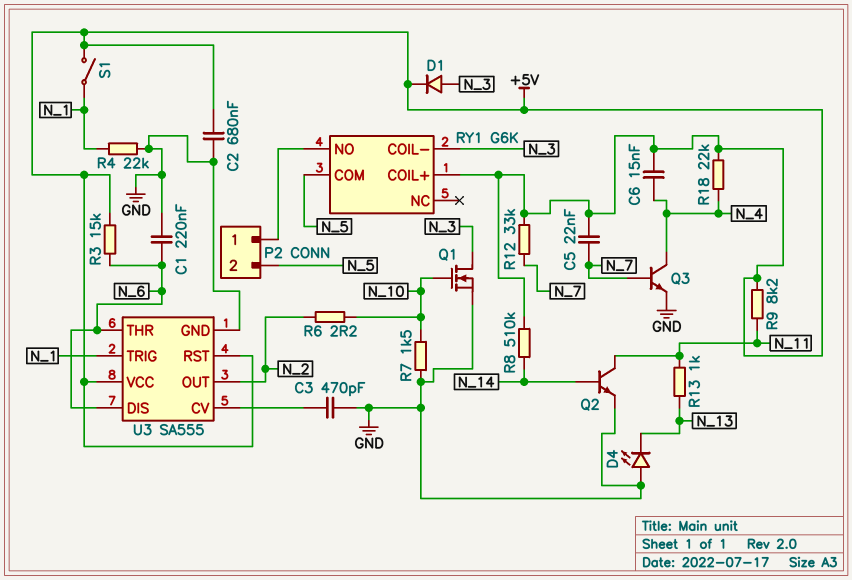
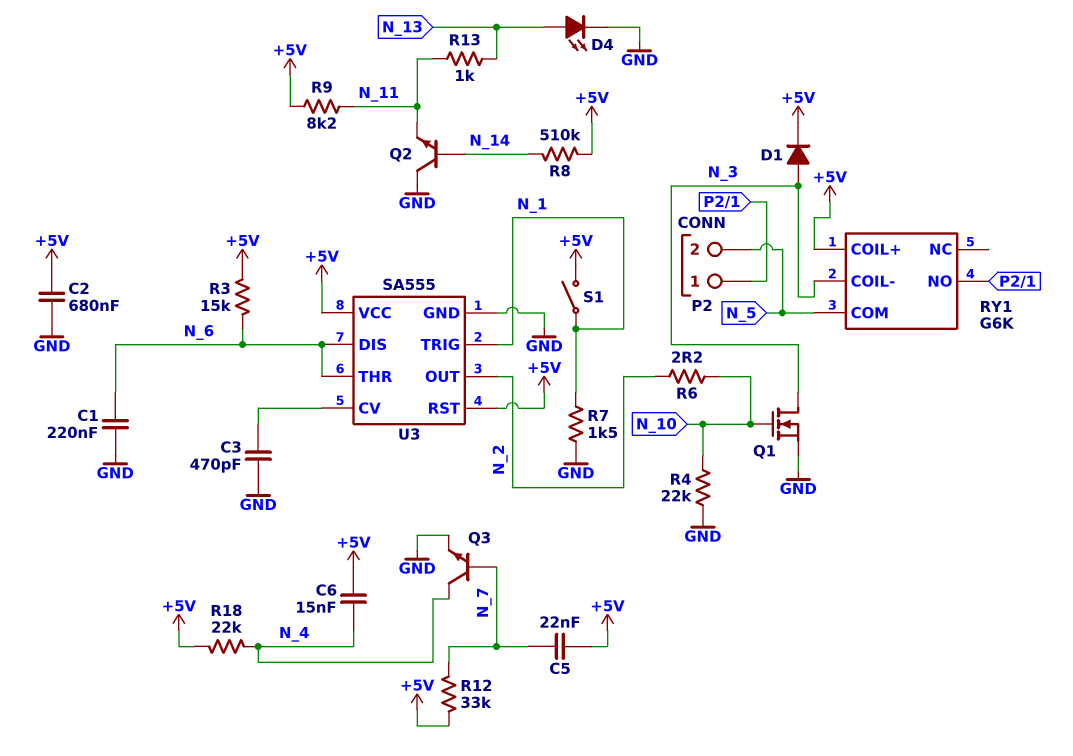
D4: LED (A GND, K N_13) -> LED (A N_13, K GND)
Q2: NPN (B N_14, C N_11, E GND) -> NPN (B N_14, C GND, E N_11)
R4: 22k (GND, N_1) -> 22k (GND, N_10)
R7: 1.5k (GND, N_10) -> 1.5k (GND, N_1)

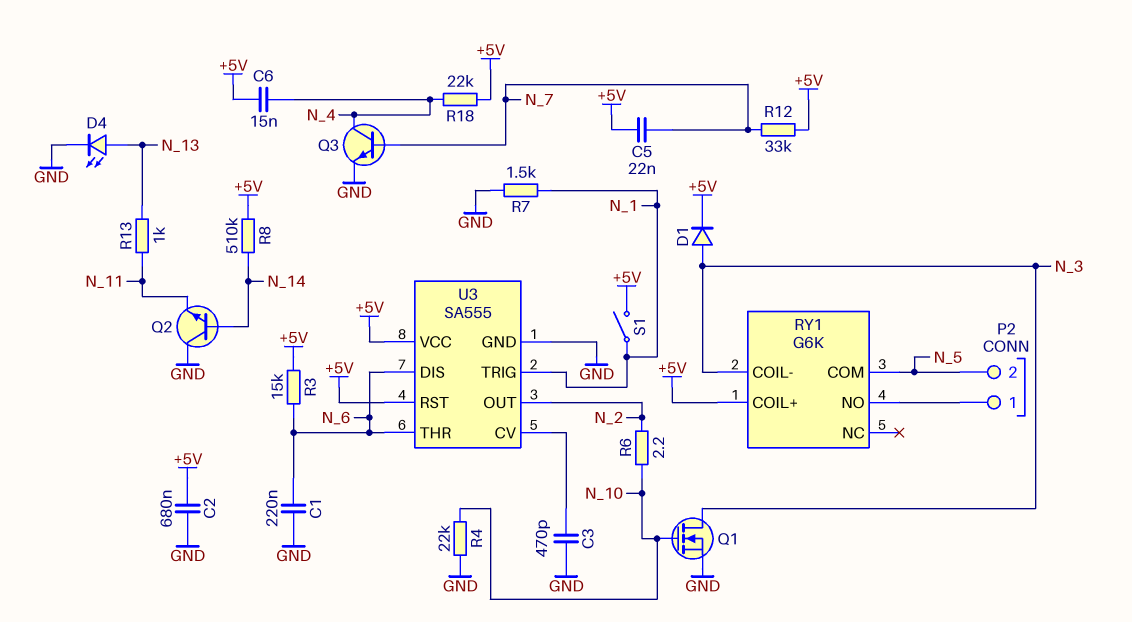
R9: 8.2k (+5V, N_11) -> none

